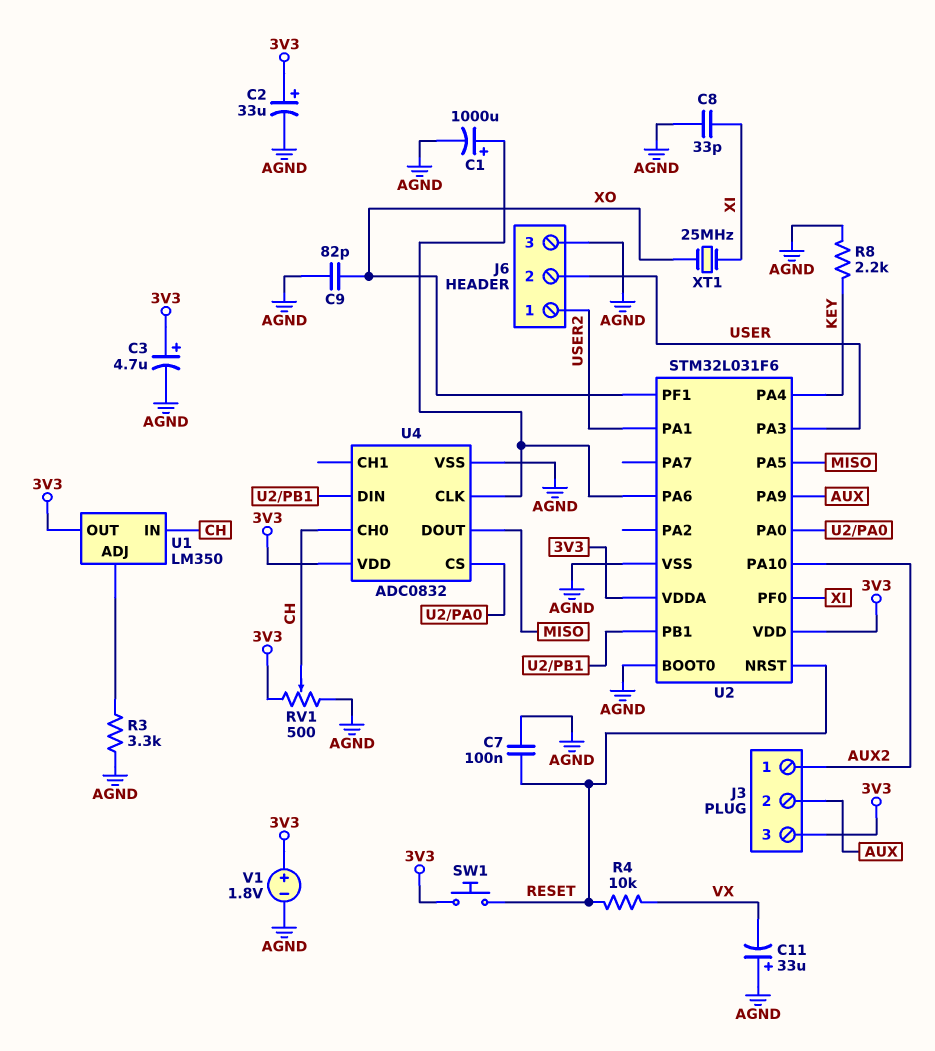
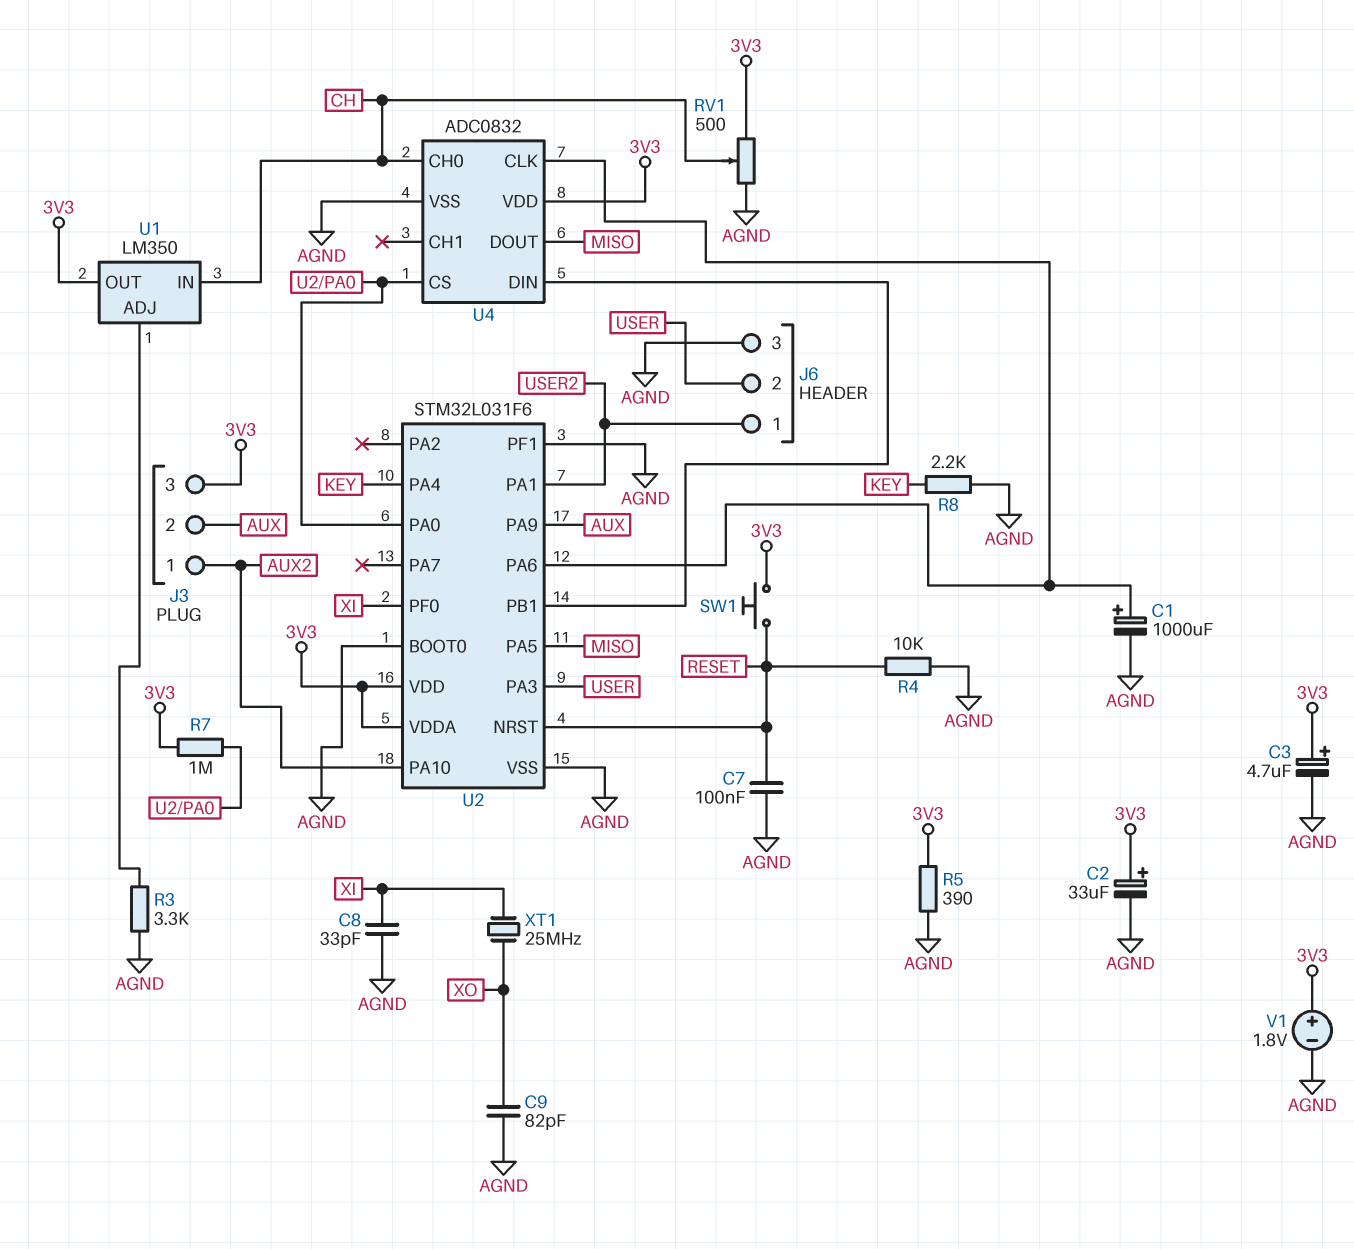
C11: 33uF (plus AGND, minus VX) -> none
R4: 10k (RESET, VX) -> 10k (AGND, RESET)
R5: none -> 390 (3V3, AGND)
R7: none -> 1M (3V3, U2/PA0)
U2 pin PF1: XO -> AGND

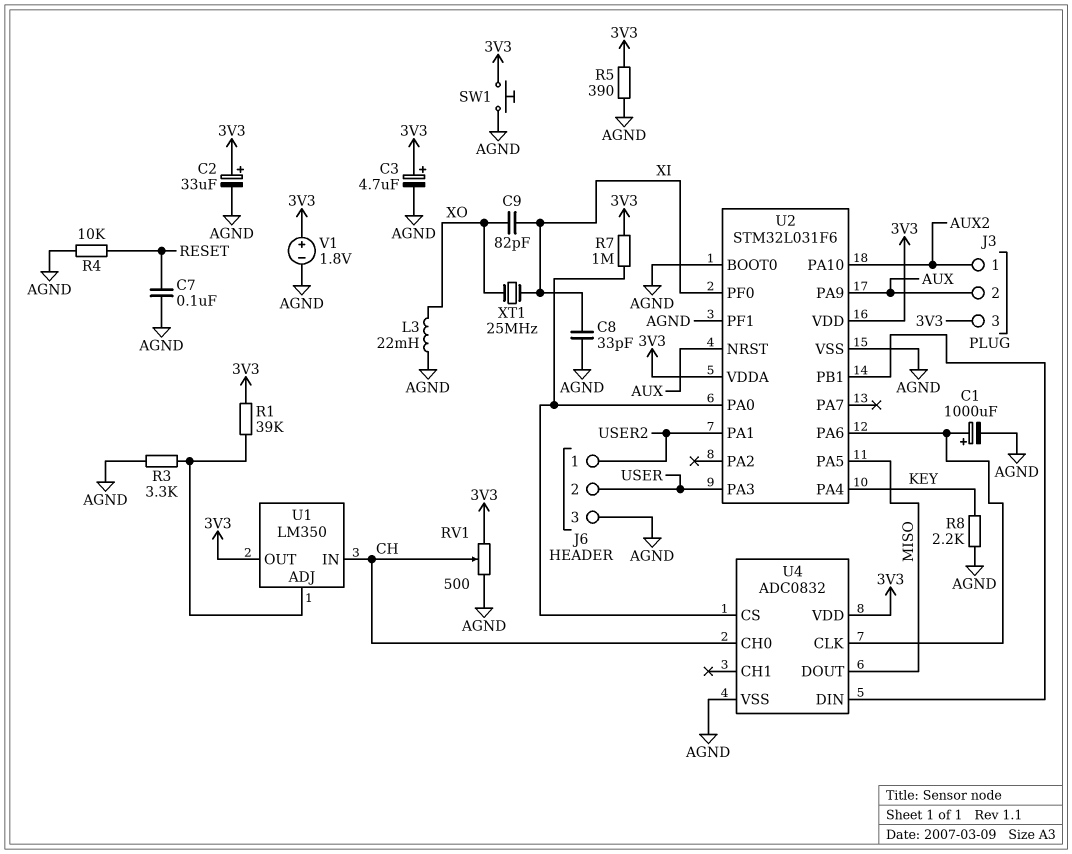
C9: 82pF (AGND, XO) -> 82pF (XI, XO)
L3: none -> 22mH (AGND, XO)
R1: none -> 39k (3V3, U1/ADJ)
SW1: button (3V3, RESET) -> button (3V3, AGND)
U2 pin NRST: RESET -> AUX

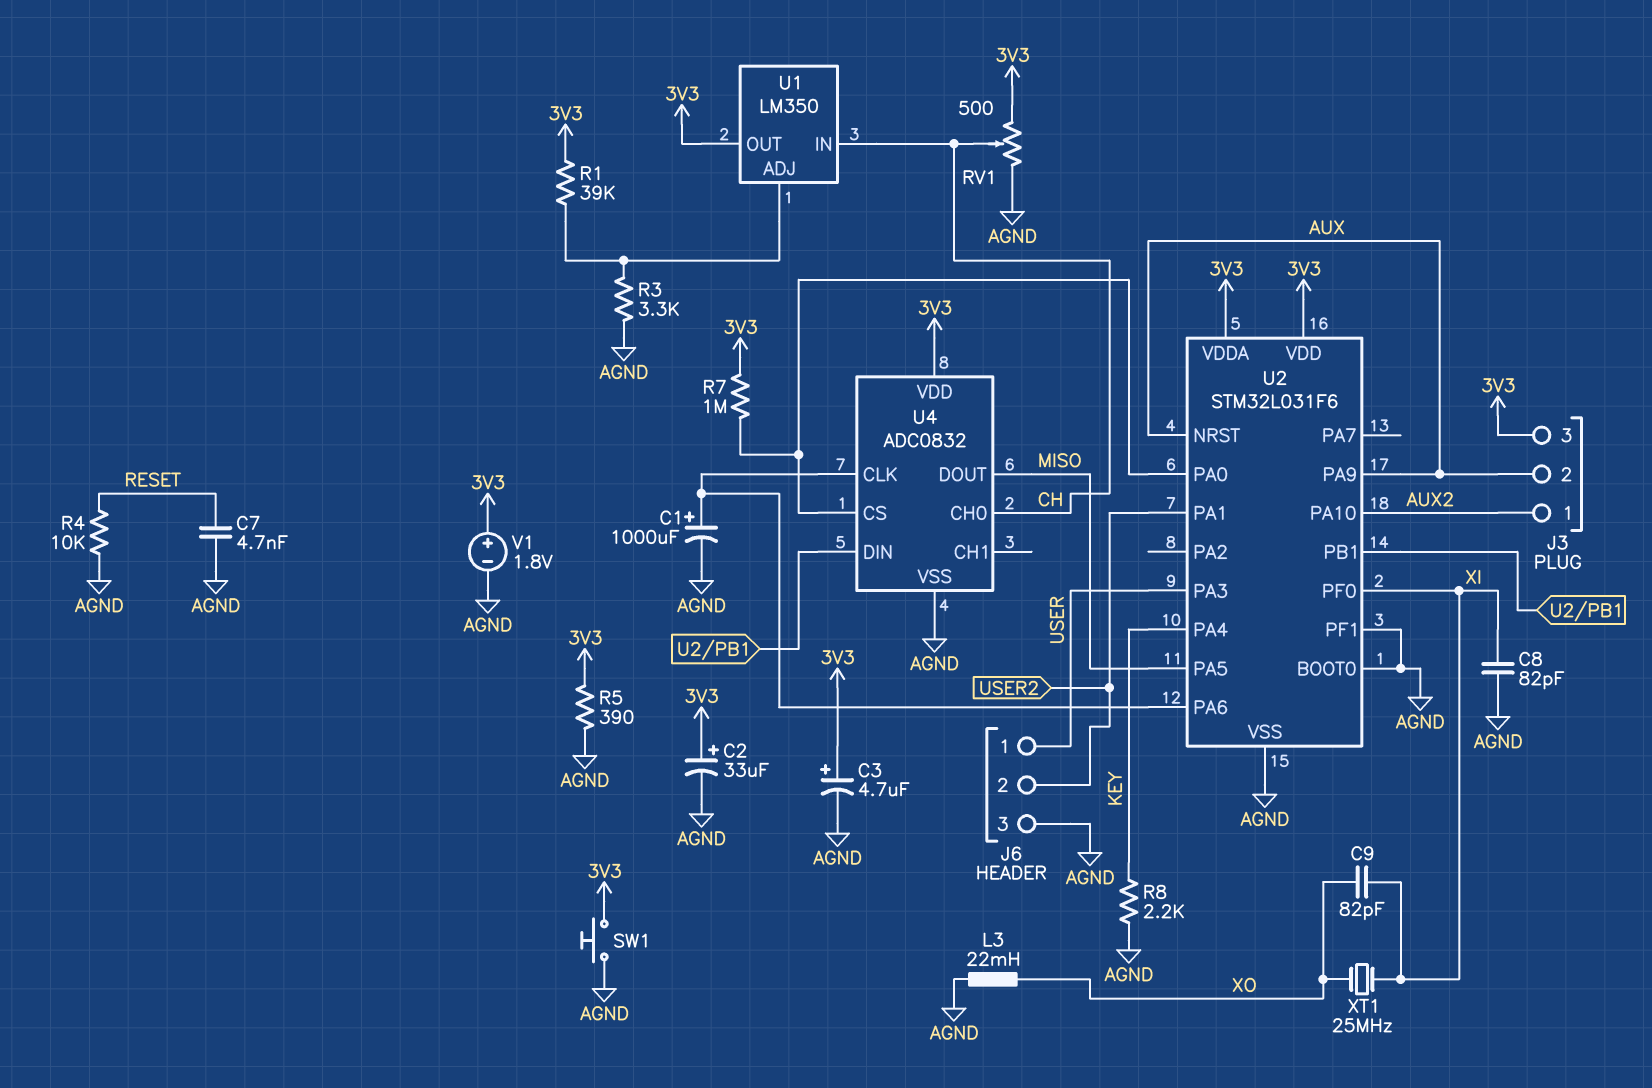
C7: 100nF (AGND, RESET) -> 4.7nF (AGND, RESET)
C8: 33pF (AGND, XI) -> 82pF (AGND, XI)
J6 pin 1: USER2 -> USER
J6 pin 2: USER -> USER2

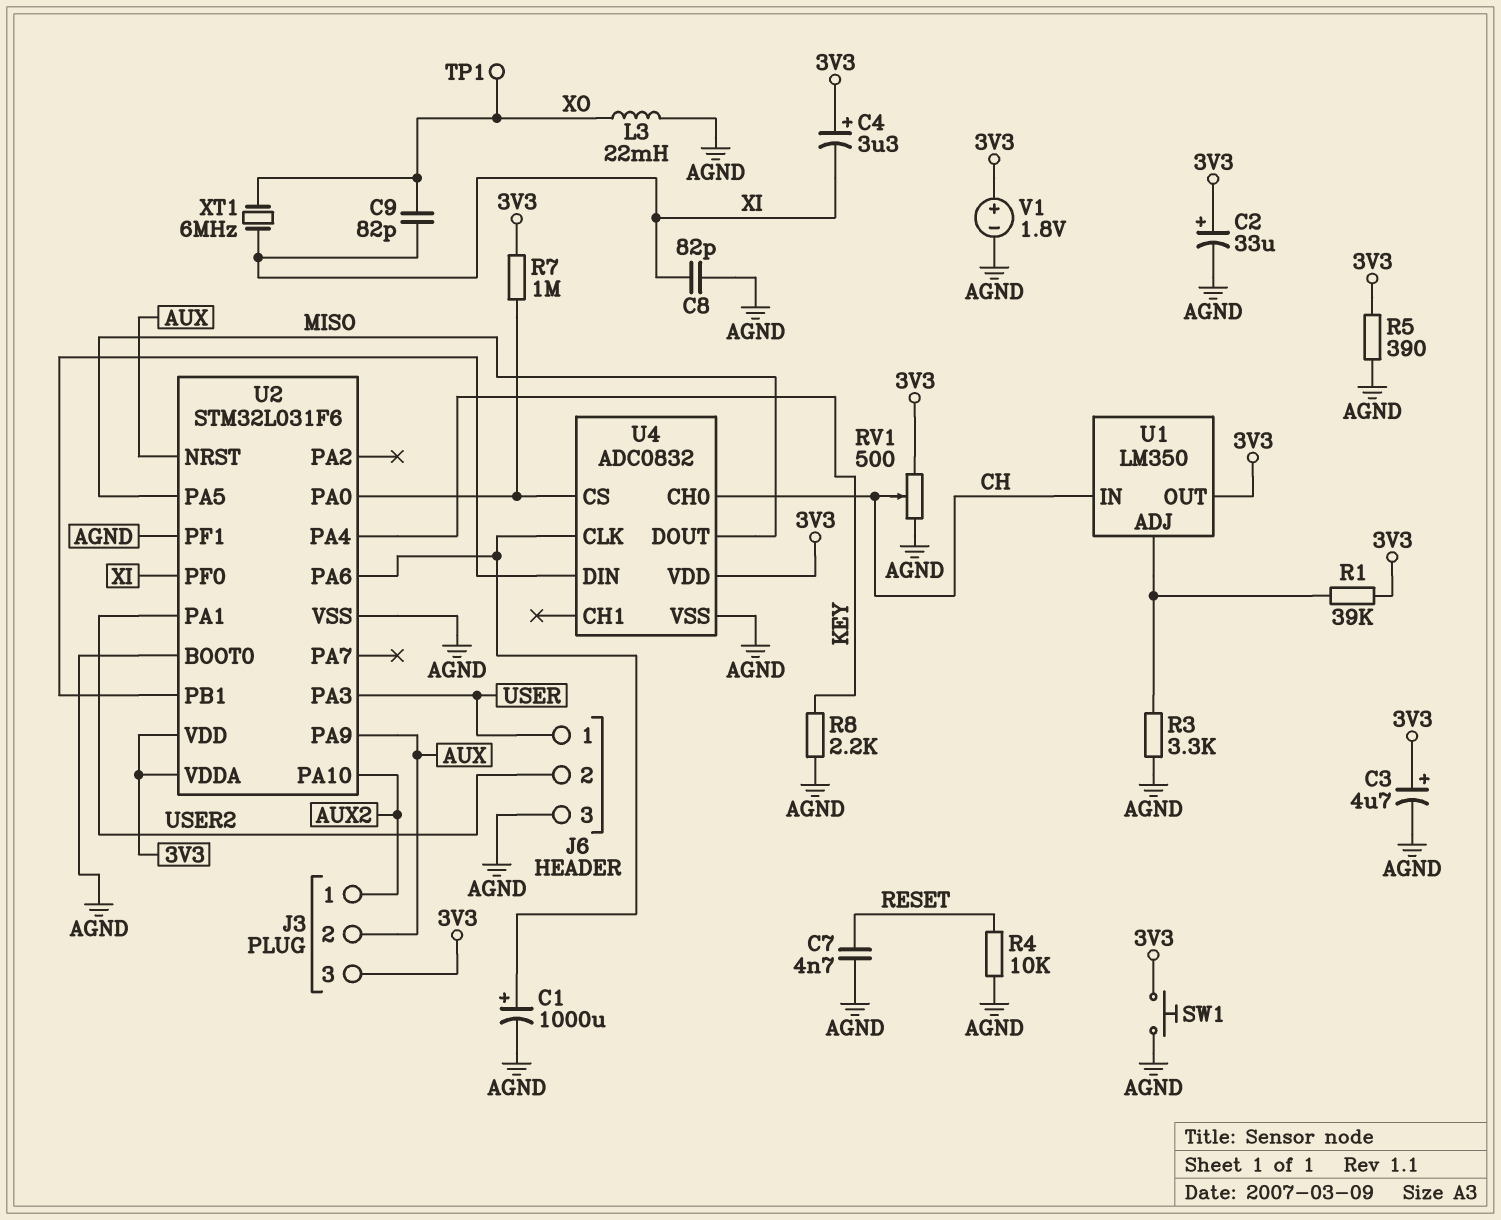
C4: none -> 3.3uF (plus 3V3, minus XI)
TP1: none -> test point (XO)
XT1: 25MHz (XI, XO) -> 6MHz (XI, XO)

